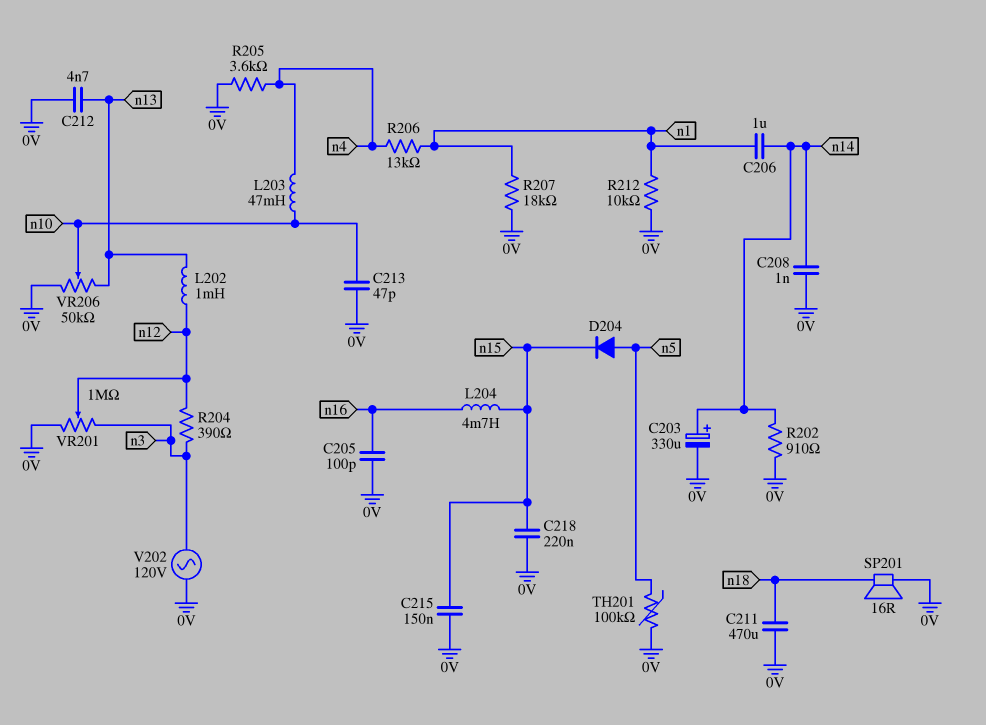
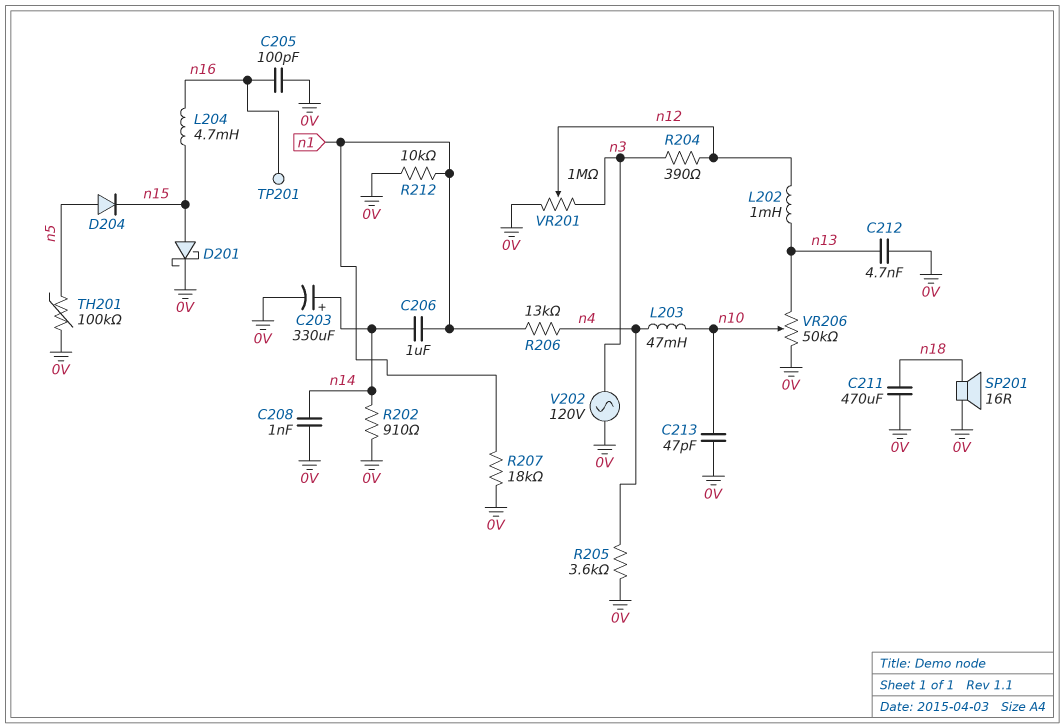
C215: 150nF (0V, n15) -> none
C218: 220nF (0V, n15) -> none
D201: none -> schottky (A n15, K 0V)
TP201: none -> test point (n16)

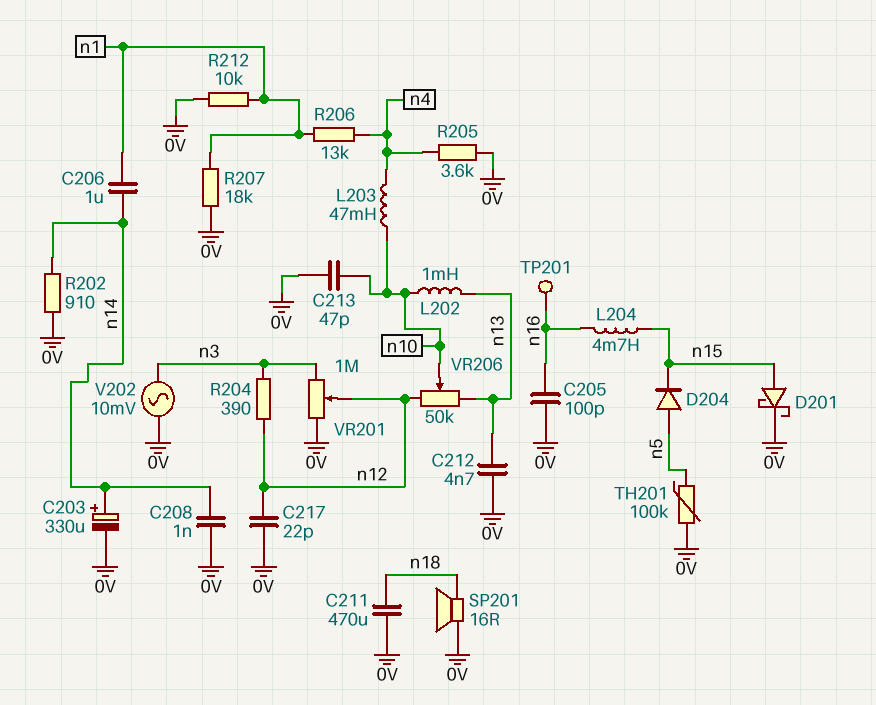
C217: none -> 22pF (0V, n12)
L202: 1mH (n12, n13) -> 1mH (n10, n13)
V202: AC 120V (0V, n3) -> AC 10mV (0V, n3)
VR206: 50k (0V, n13, wiper n10) -> 50k (n12, n13, wiper n10)

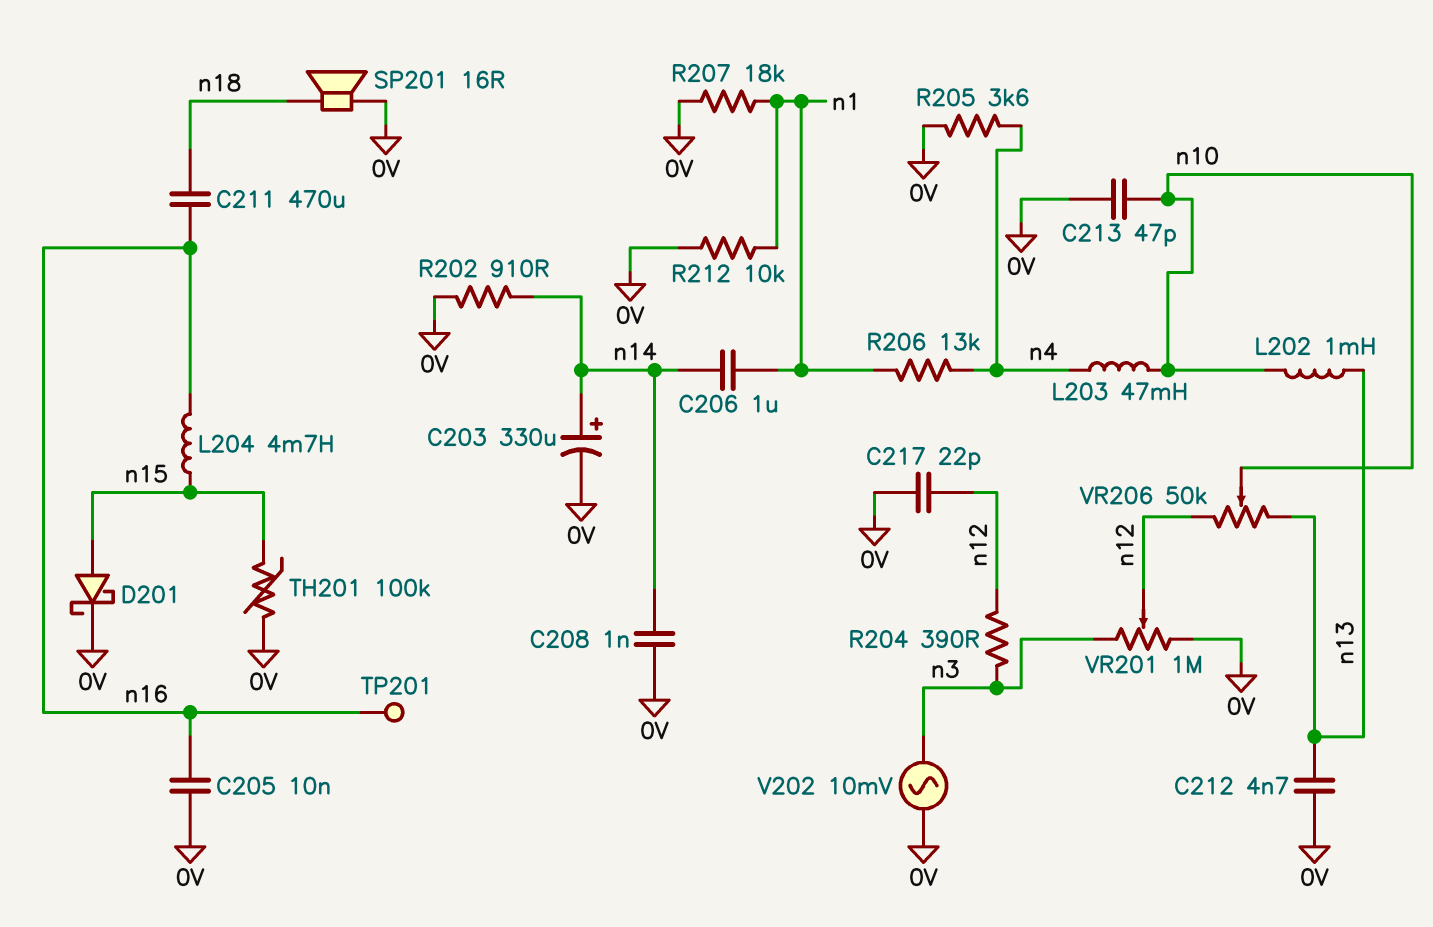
C205: 100pF (0V, n16) -> 10nF (0V, n16)
C211: 470uF (0V, n18) -> 470uF (n16, n18)
D204: diode (A n5, K n15) -> none
TH201: 100k (0V, n5) -> 100k (0V, n15)

